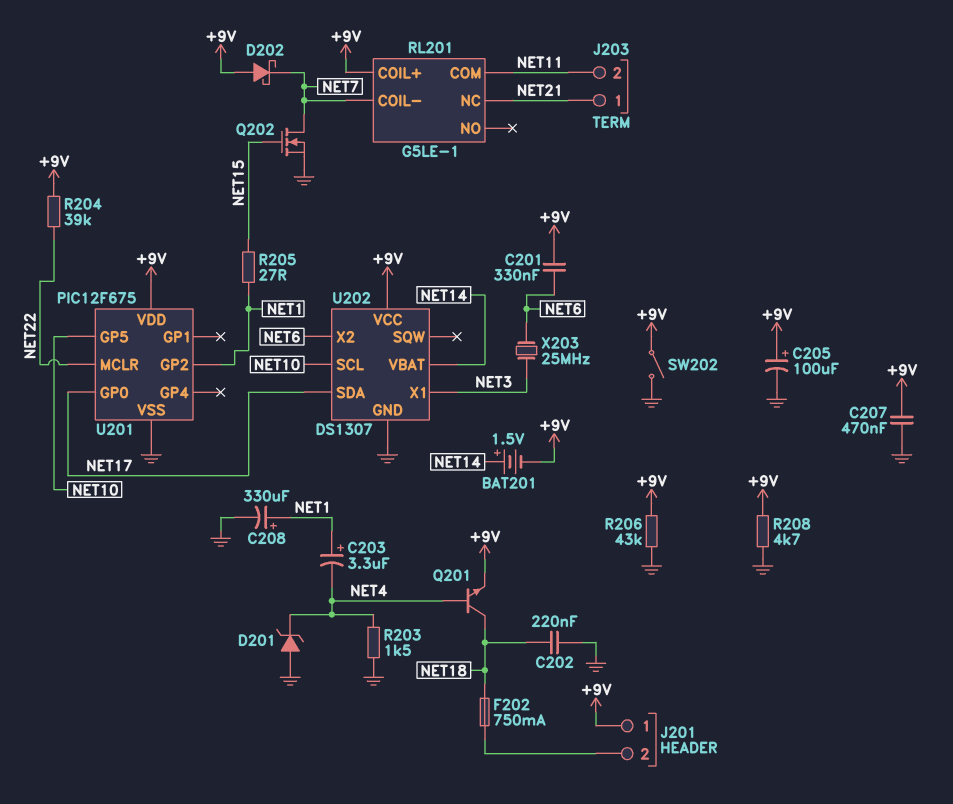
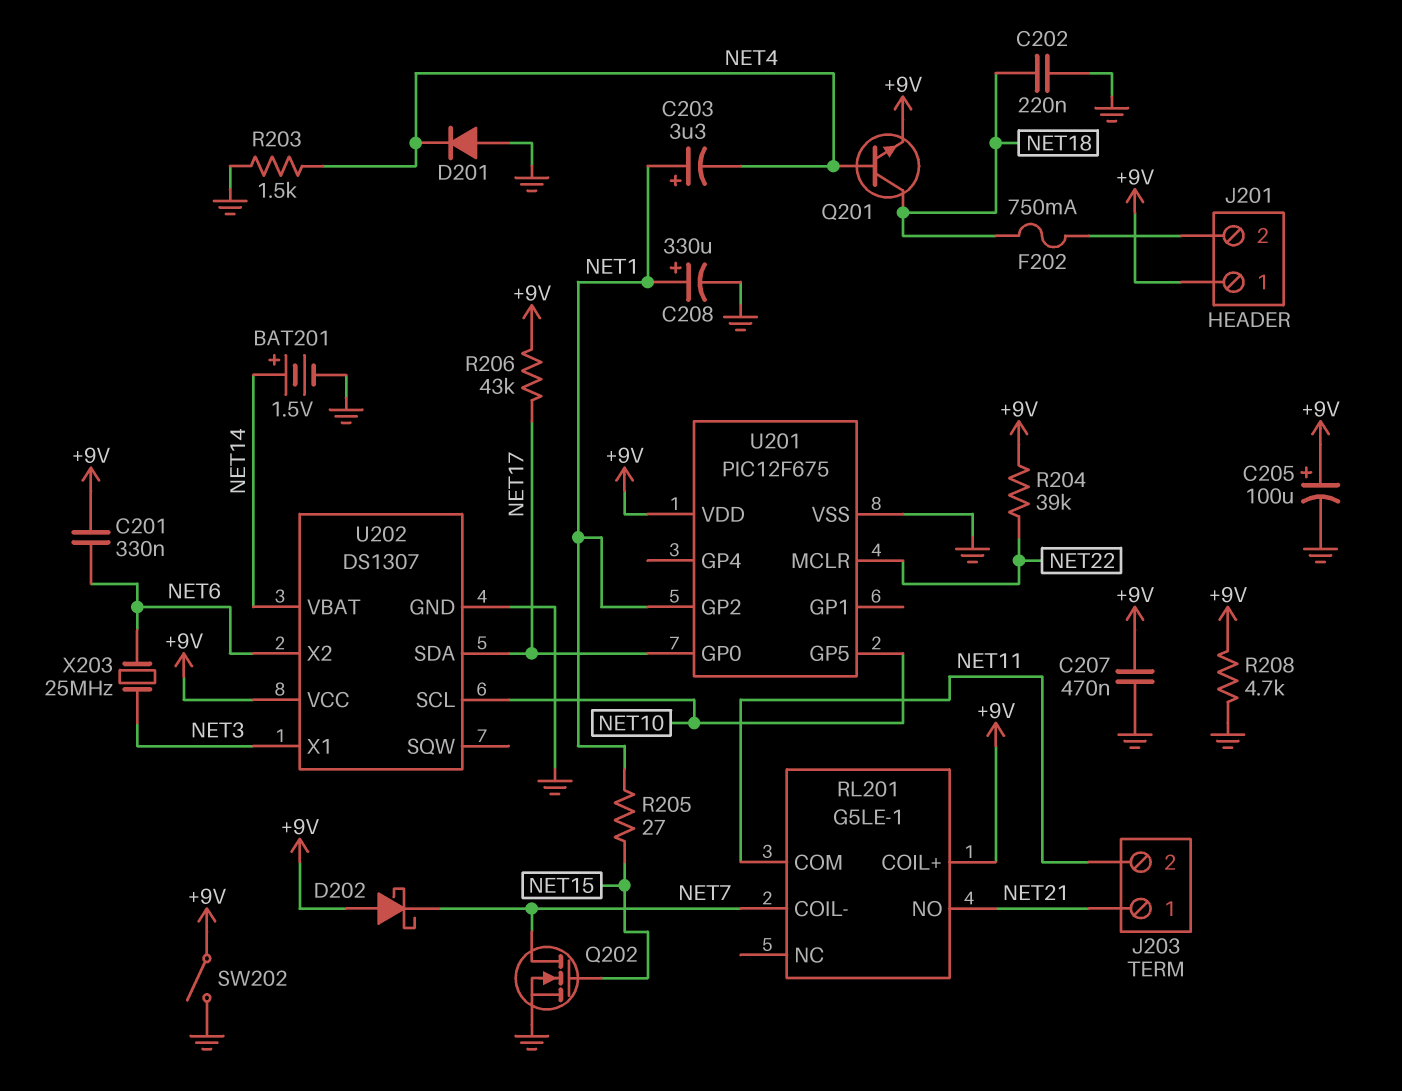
BAT201: 1.5V (plus NET14, minus +9V) -> 1.5V (plus NET14, minus GND)
D201: zener (A GND, K NET4) -> diode (A GND, K NET4)
R206: 43k (+9V, GND) -> 43k (+9V, NET17)
RL201 pin NC: NET21 -> none
RL201 pin NO: none -> NET21

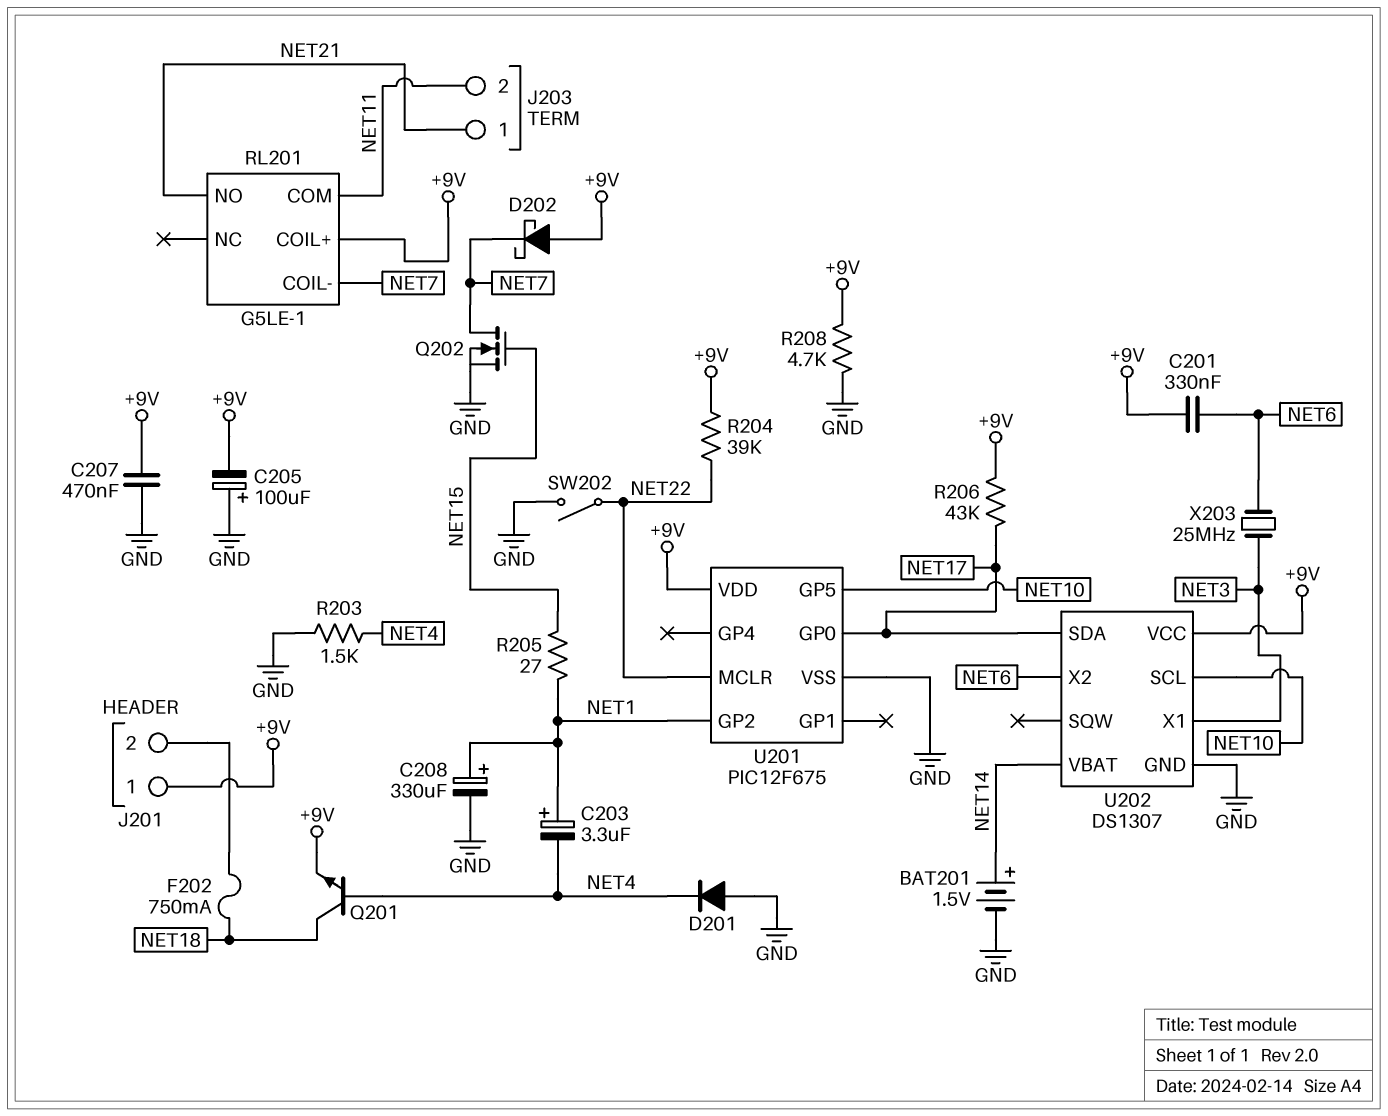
C202: 220nF (GND, NET18) -> none
C205: 100uF (plus +9V, minus GND) -> 100uF (plus GND, minus +9V)
SW202: switch (+9V, GND) -> switch (GND, NET22)

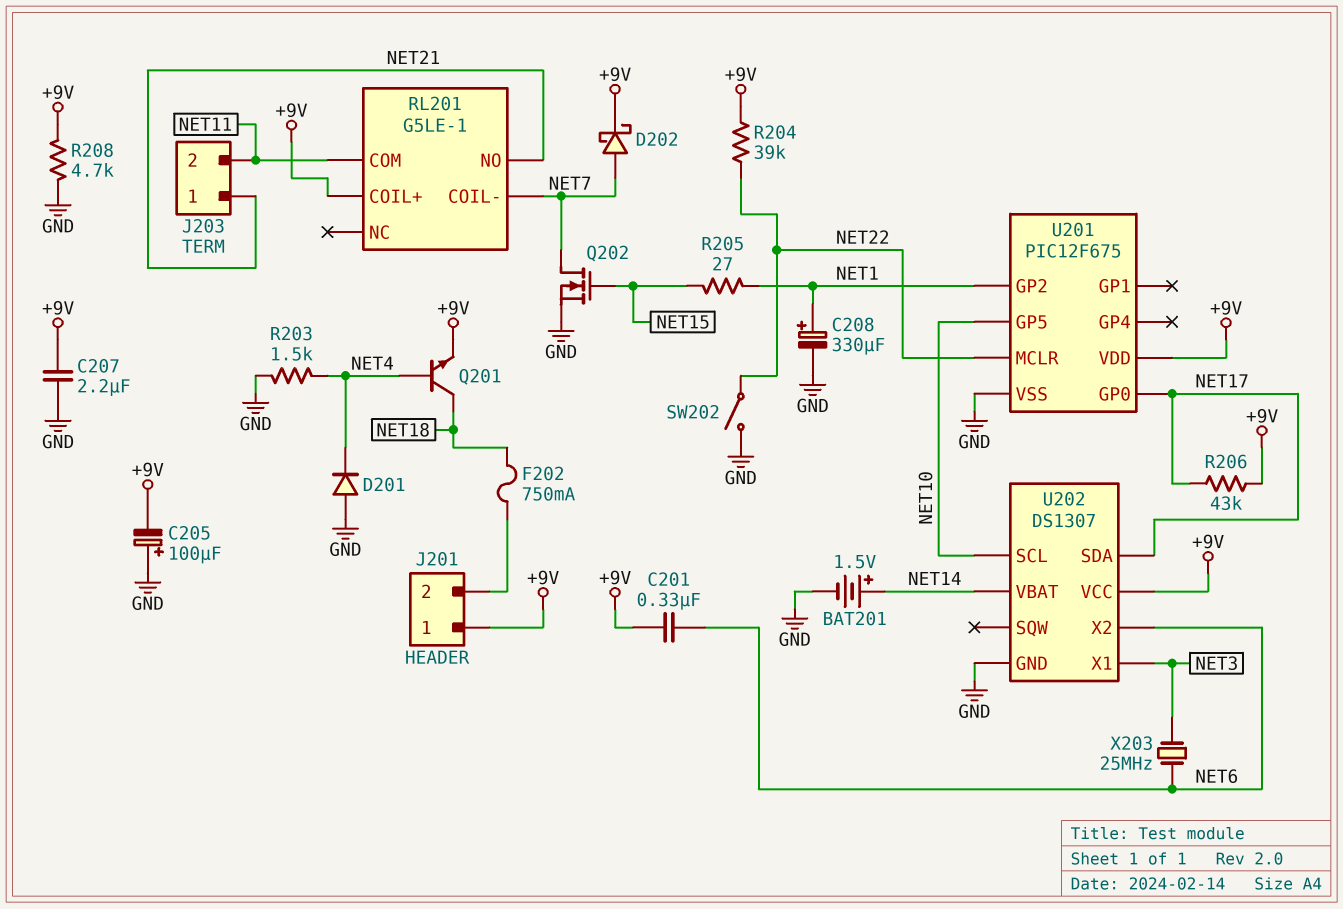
C203: 3.3uF (plus NET1, minus NET4) -> none
C207: 470nF (+9V, GND) -> 2.2uF (+9V, GND)
D202: schottky (A +9V, K NET7) -> schottky (A NET7, K +9V)

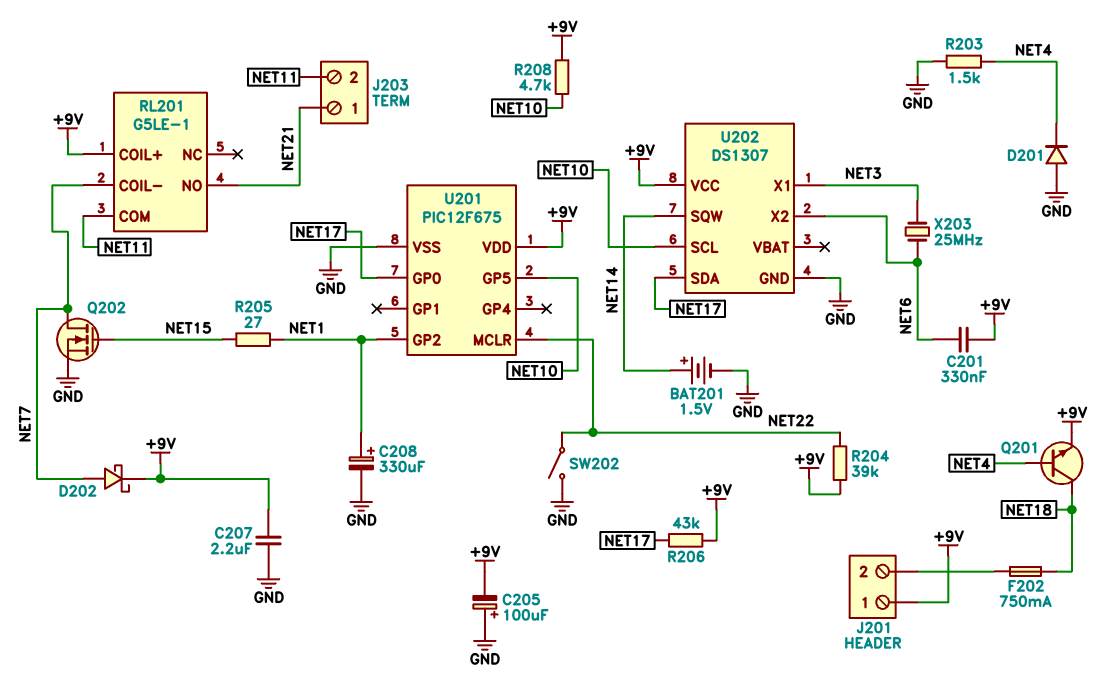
R208: 4.7k (+9V, GND) -> 4.7k (+9V, NET10)
U202 pin SQW: none -> NET14
U202 pin VBAT: NET14 -> none

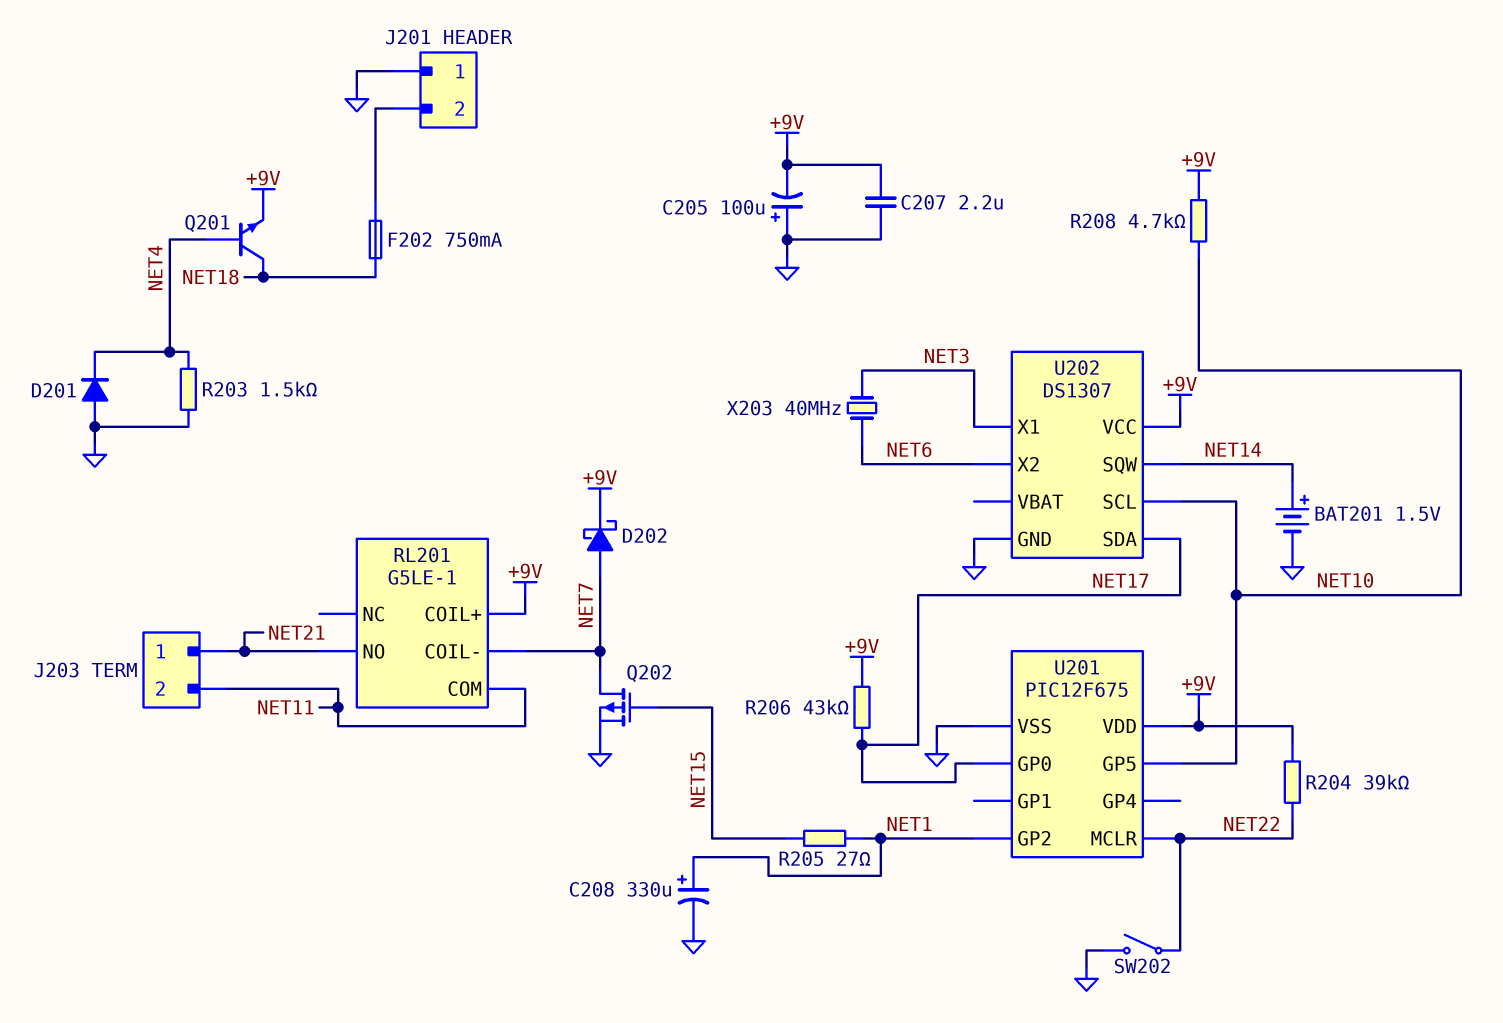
C201: 330nF (+9V, NET6) -> none
J201 pin 1: +9V -> GND
Q202: NMOS (G NET15, D NET7, S GND) -> PMOS (G NET15, D NET7, S GND)
X203: 25MHz (NET3, NET6) -> 40MHz (NET3, NET6)

